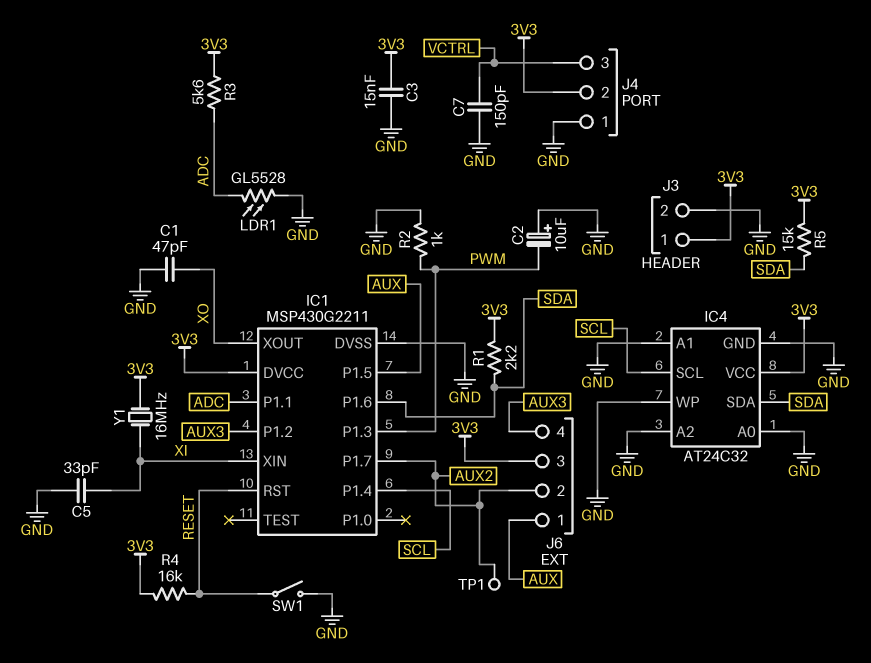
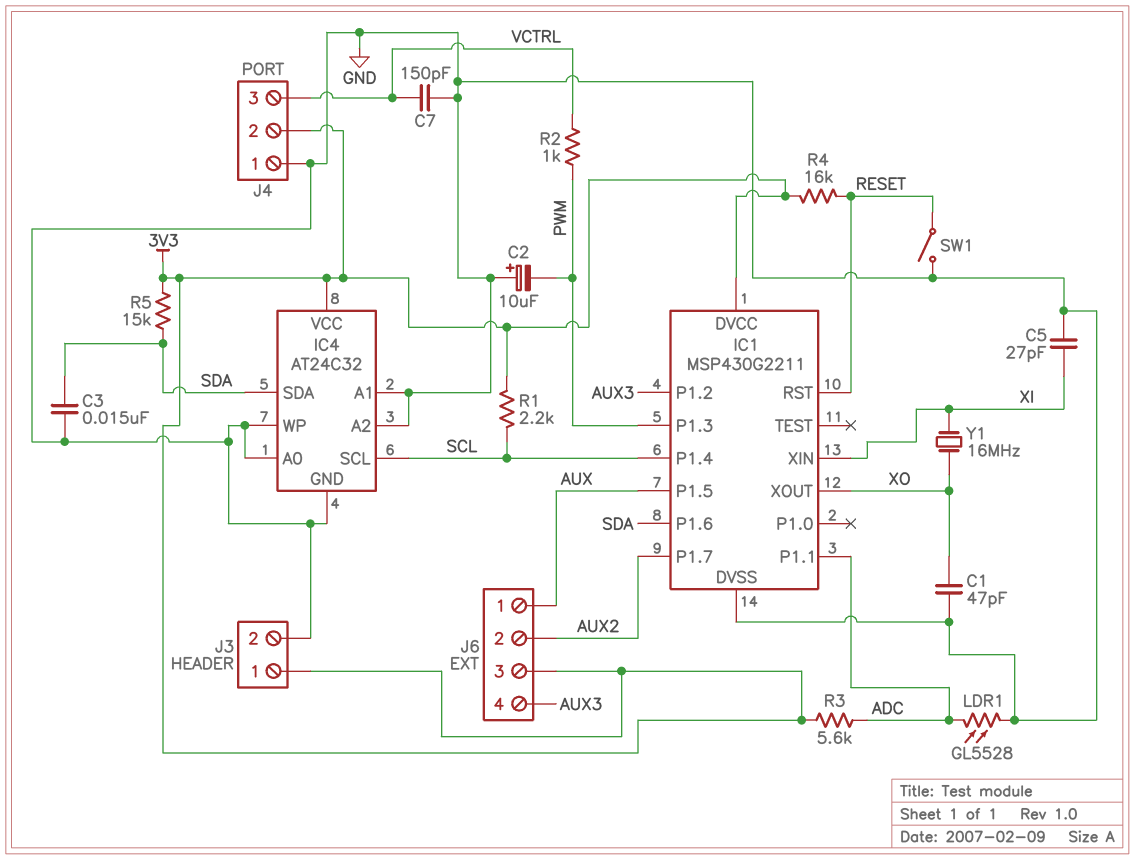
C3: 15nF (3V3, GND) -> 15nF (GND, SDA)
C5: 33pF (GND, XI) -> 27pF (GND, XI)
R1: 2.2k (3V3, SDA) -> 2.2k (3V3, SCL)
R2: 1k (GND, PWM) -> 1k (PWM, VCTRL)
TP1: test point (AUX2) -> none
Y1: 16MHz (3V3, XI) -> 16MHz (XI, XO)

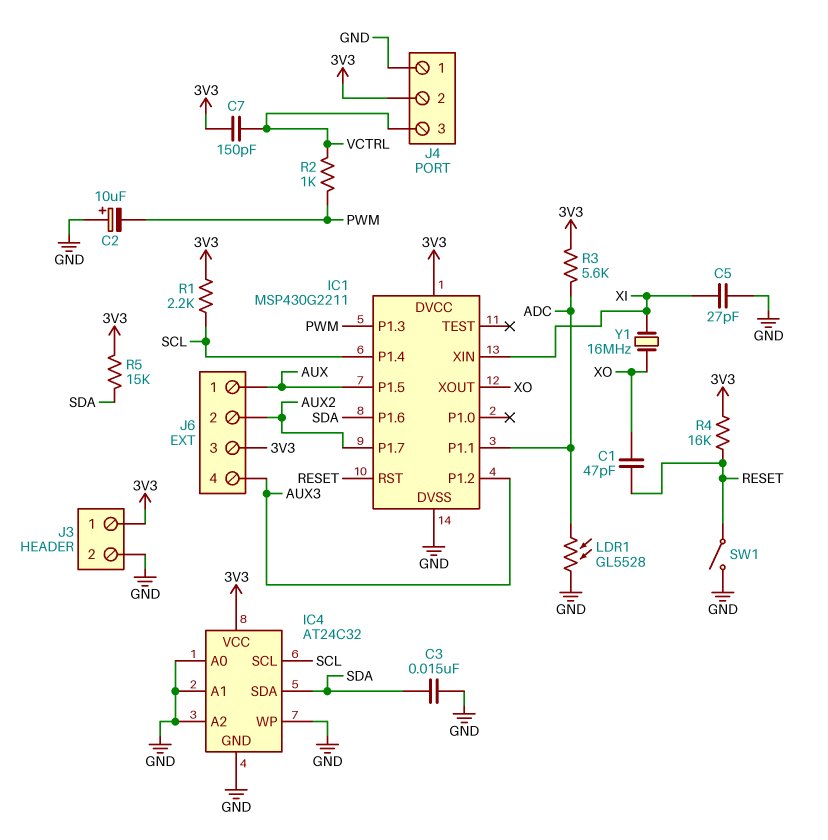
C1: 47pF (GND, XO) -> 47pF (RESET, XO)
C7: 150pF (GND, VCTRL) -> 150pF (3V3, VCTRL)

